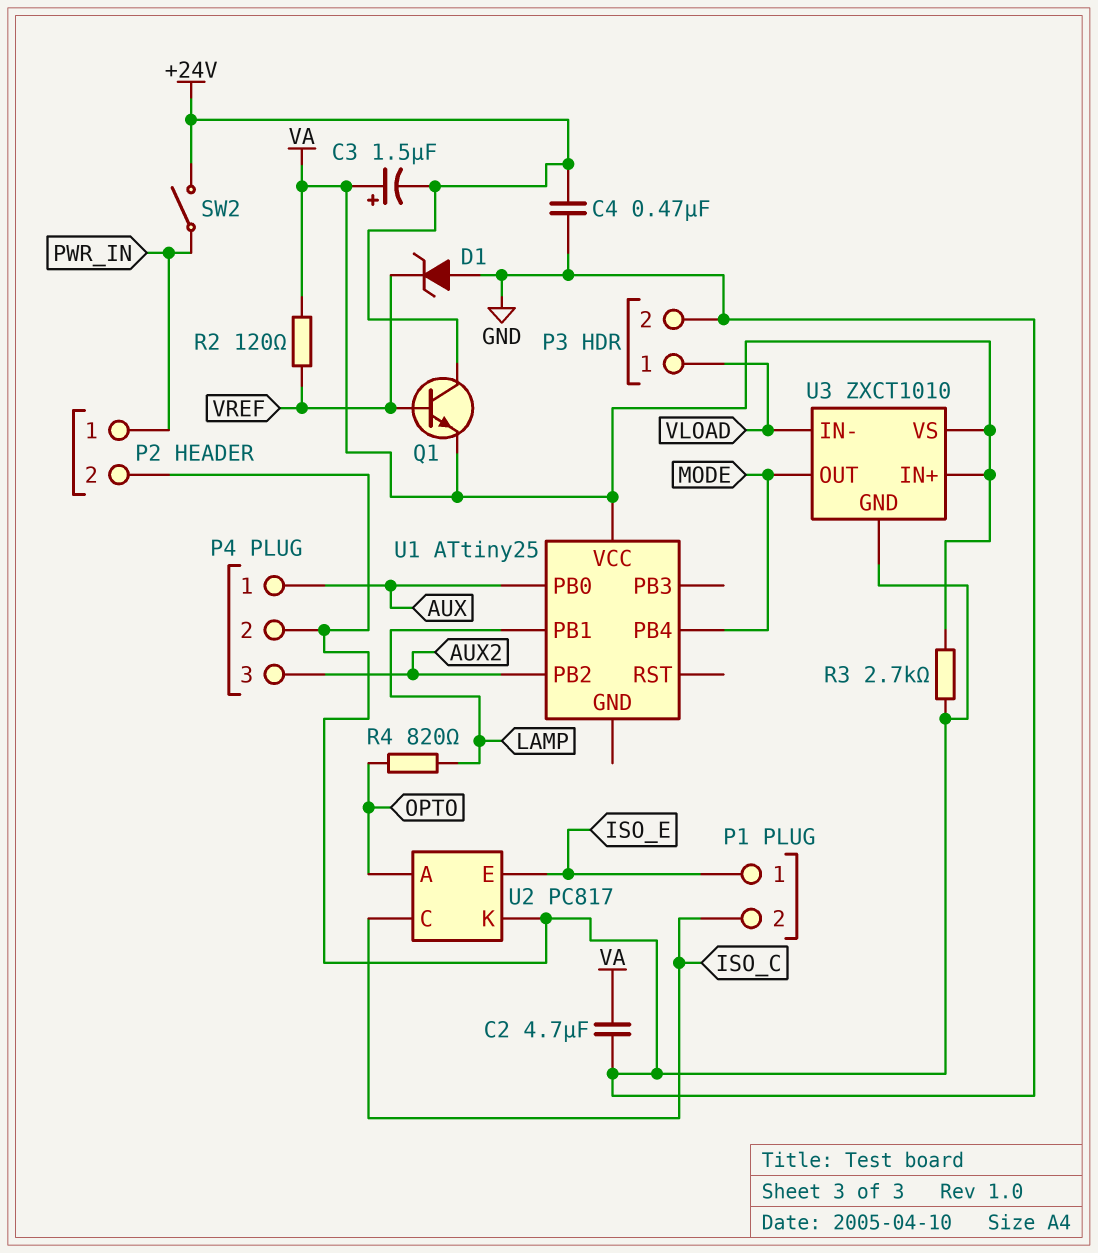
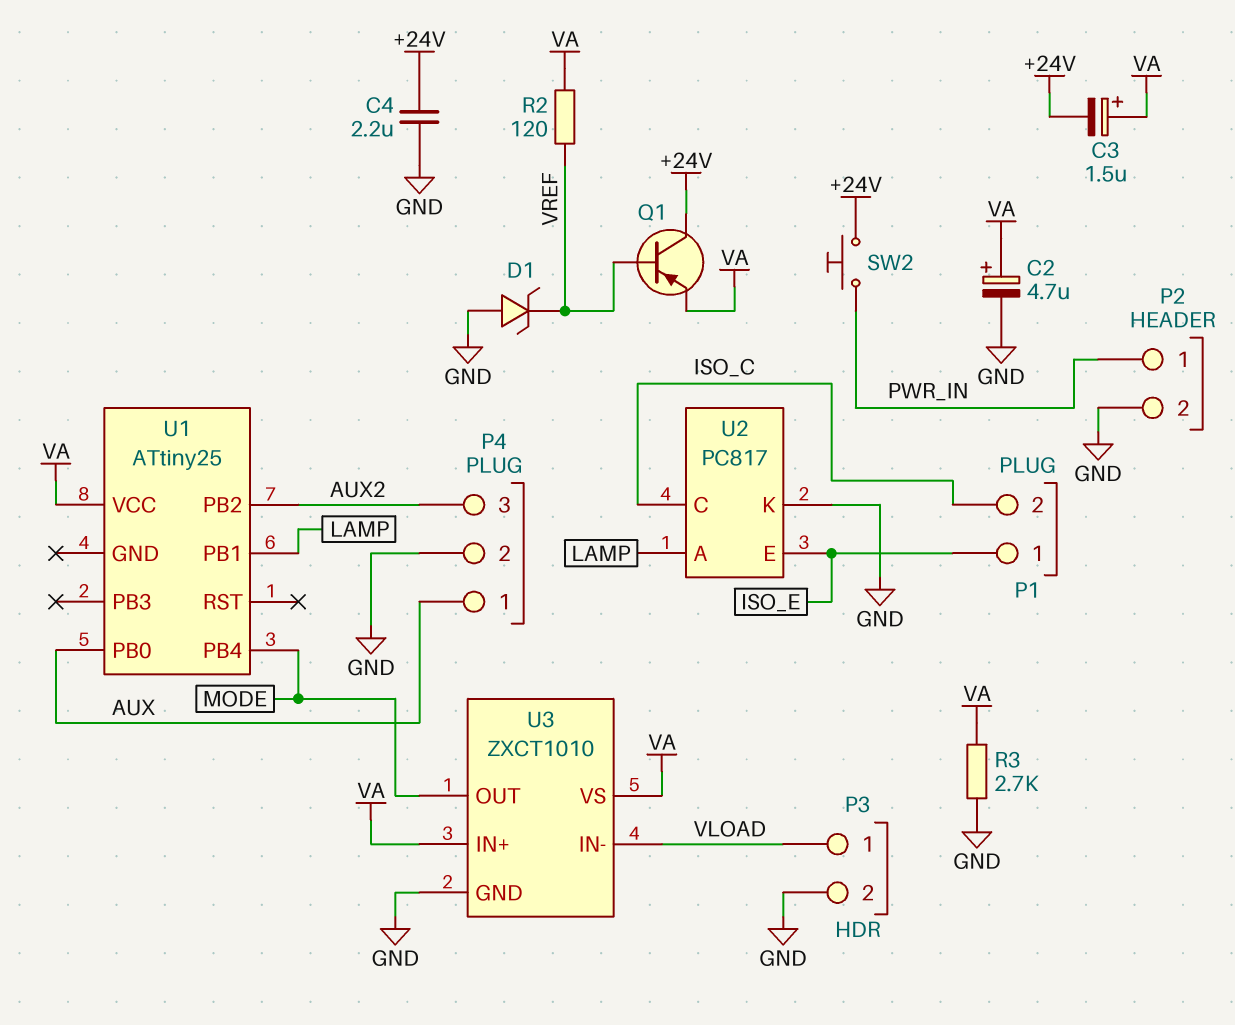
C2: 4.7uF (GND, VA) -> 4.7uF (plus VA, minus GND)
C4: 470nF (+24V, GND) -> 2.2uF (+24V, GND)
Q1: NPN (B VREF, C +24V, E VA) -> PNP (B VREF, C +24V, E VA)
R4: 820 (LAMP, OPTO) -> none
SW2: switch (+24V, PWR_IN) -> button (+24V, PWR_IN)
U2 pin A: OPTO -> LAMP

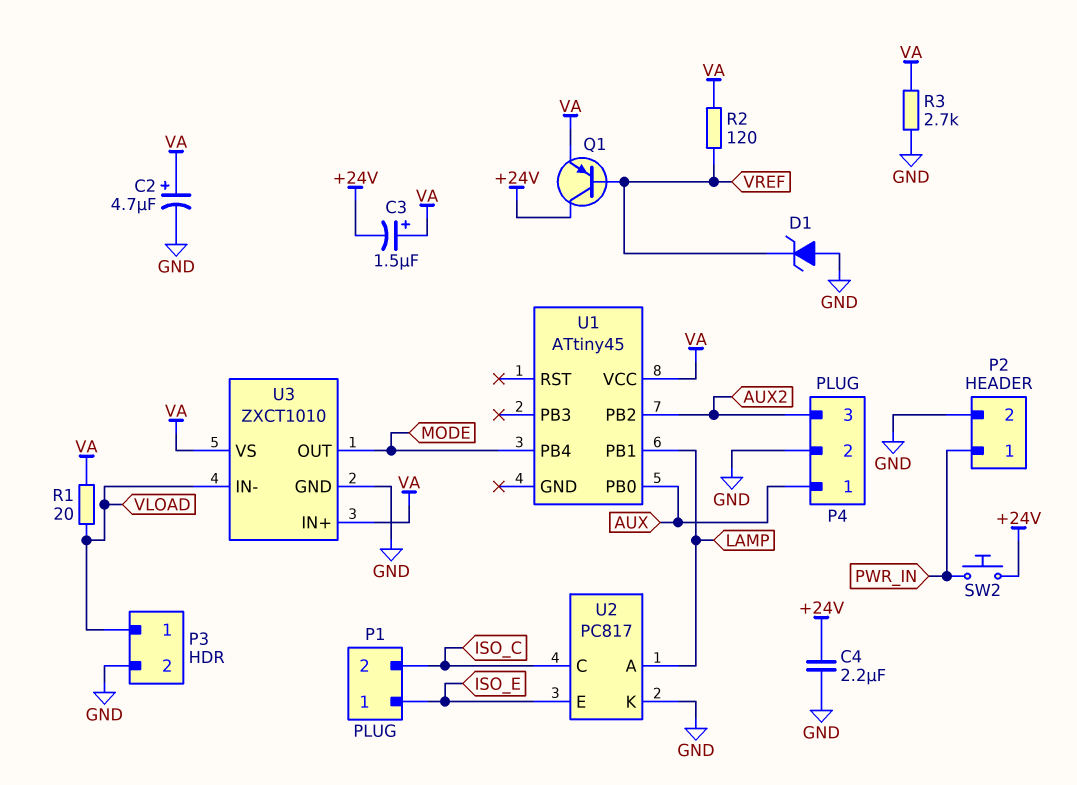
R1: none -> 20 (VA, VLOAD)
U1: ATtiny25 -> ATtiny45

